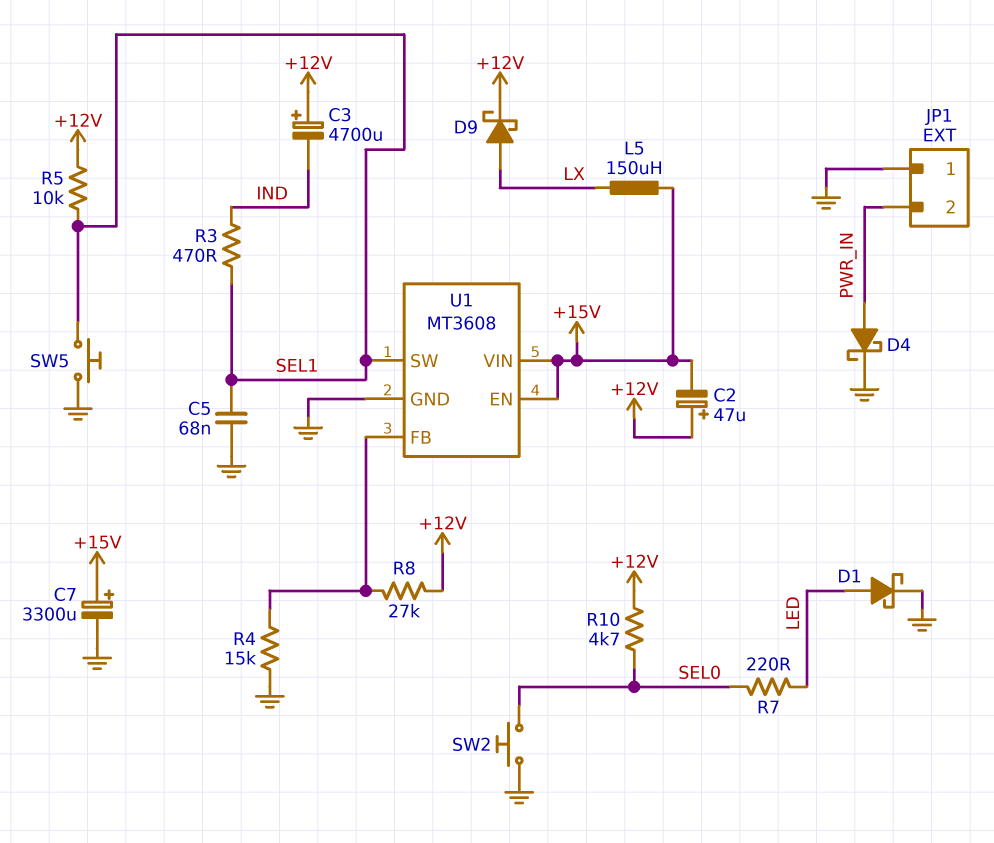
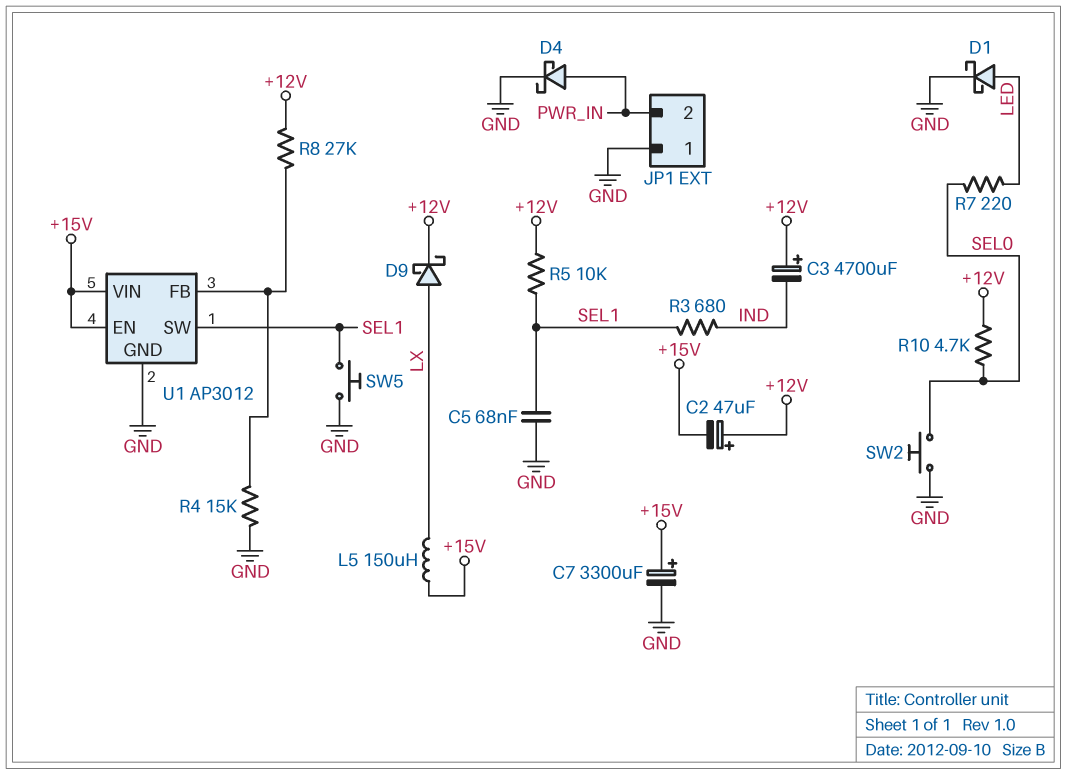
R3: 470 (IND, SEL1) -> 680 (IND, SEL1)
U1: MT3608 -> AP3012

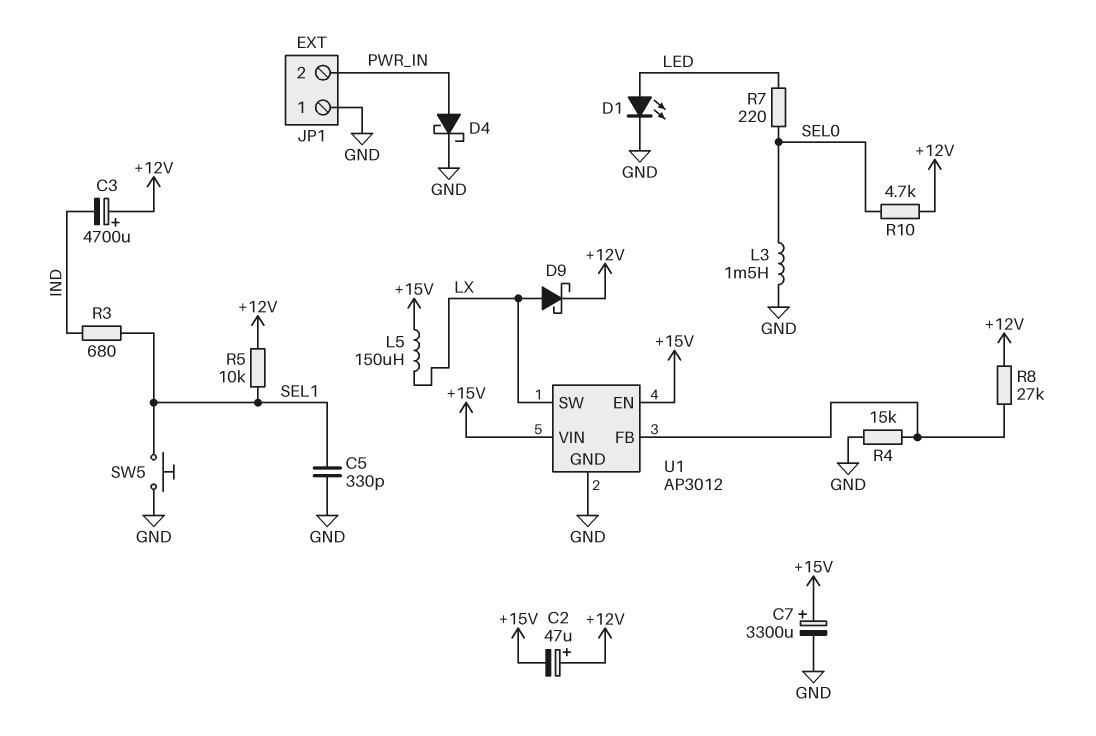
C5: 68nF (GND, SEL1) -> 330pF (GND, SEL1)
D1: schottky (A LED, K GND) -> LED (A LED, K GND)
L3: none -> 1.5mH (GND, SEL0)
SW2: button (GND, SEL0) -> none
U1 pin SW: SEL1 -> LX

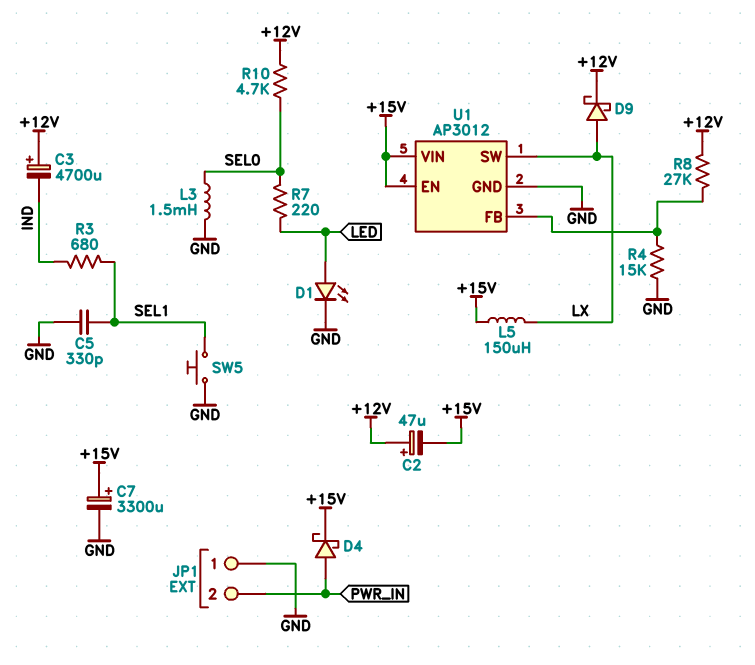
D4: schottky (A PWR_IN, K GND) -> schottky (A PWR_IN, K +15V)
R5: 10k (+12V, SEL1) -> none

